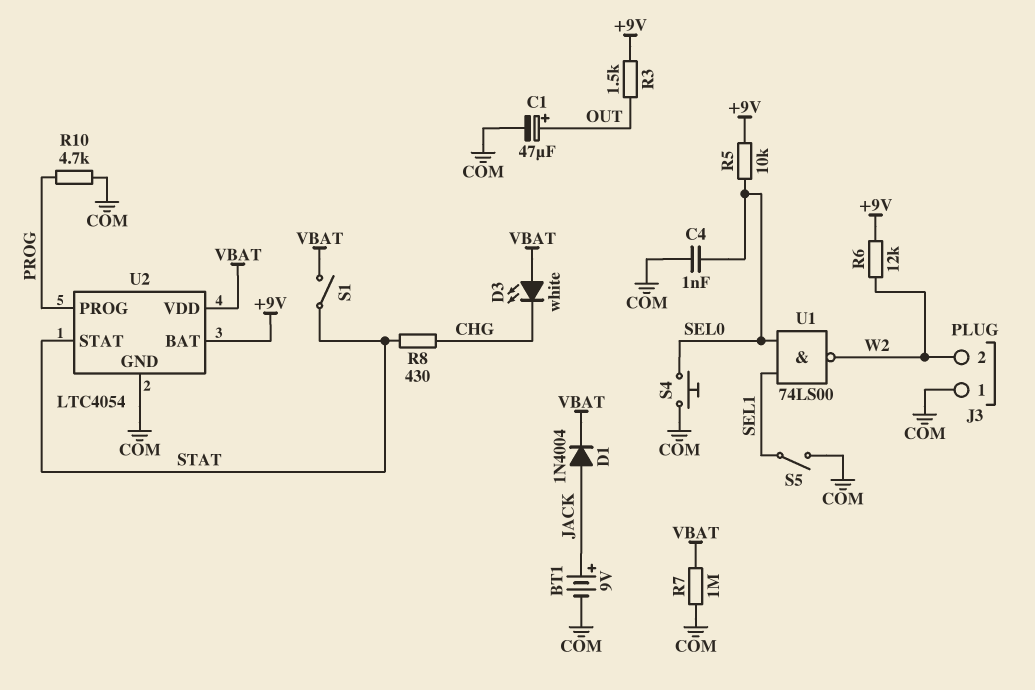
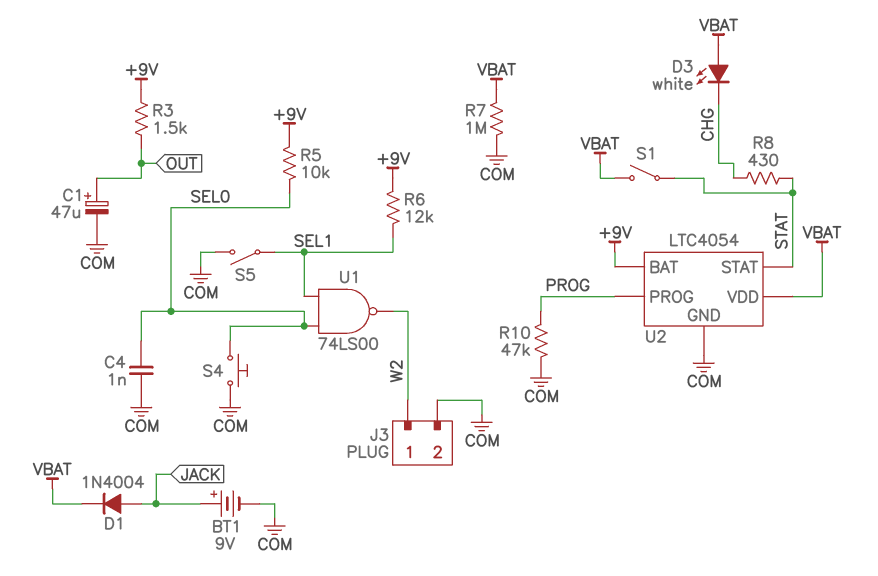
J3 pin 1: COM -> W2
J3 pin 2: W2 -> COM
R6: 12k (+9V, W2) -> 12k (+9V, SEL1)
R10: 4.7k (COM, PROG) -> 47k (COM, PROG)

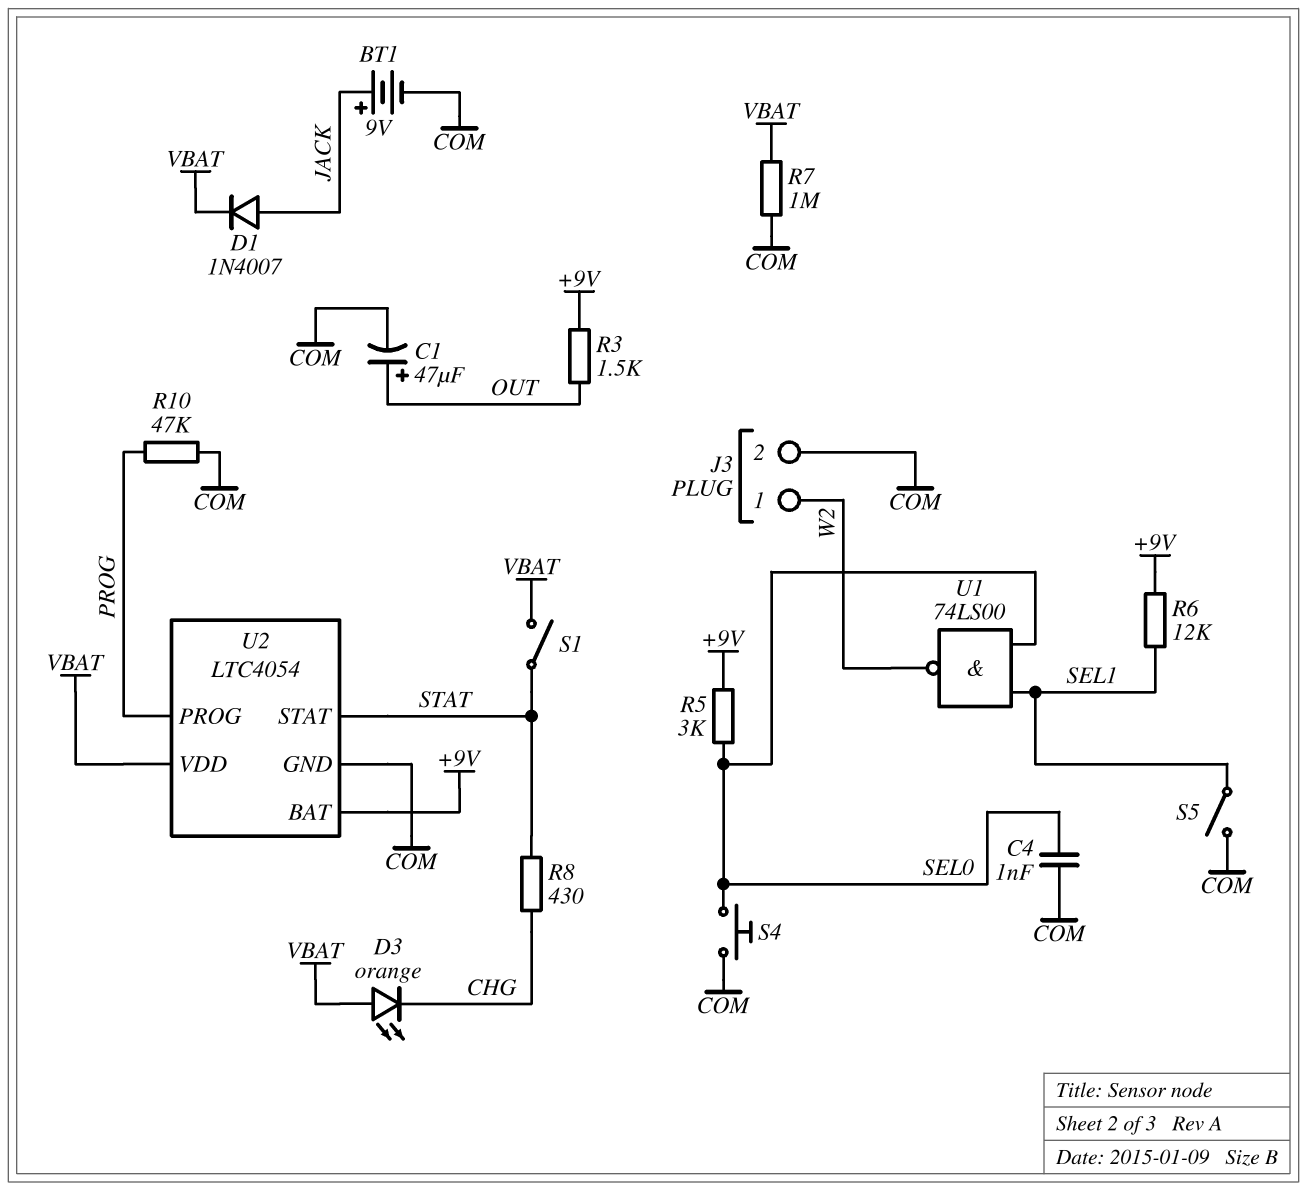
D1: diode 1N4004 (A JACK, K VBAT) -> diode 1N4007 (A JACK, K VBAT)
D3: LED white (A VBAT, K CHG) -> LED orange (A VBAT, K CHG)
R5: 10k (+9V, SEL0) -> 3k (+9V, SEL0)

